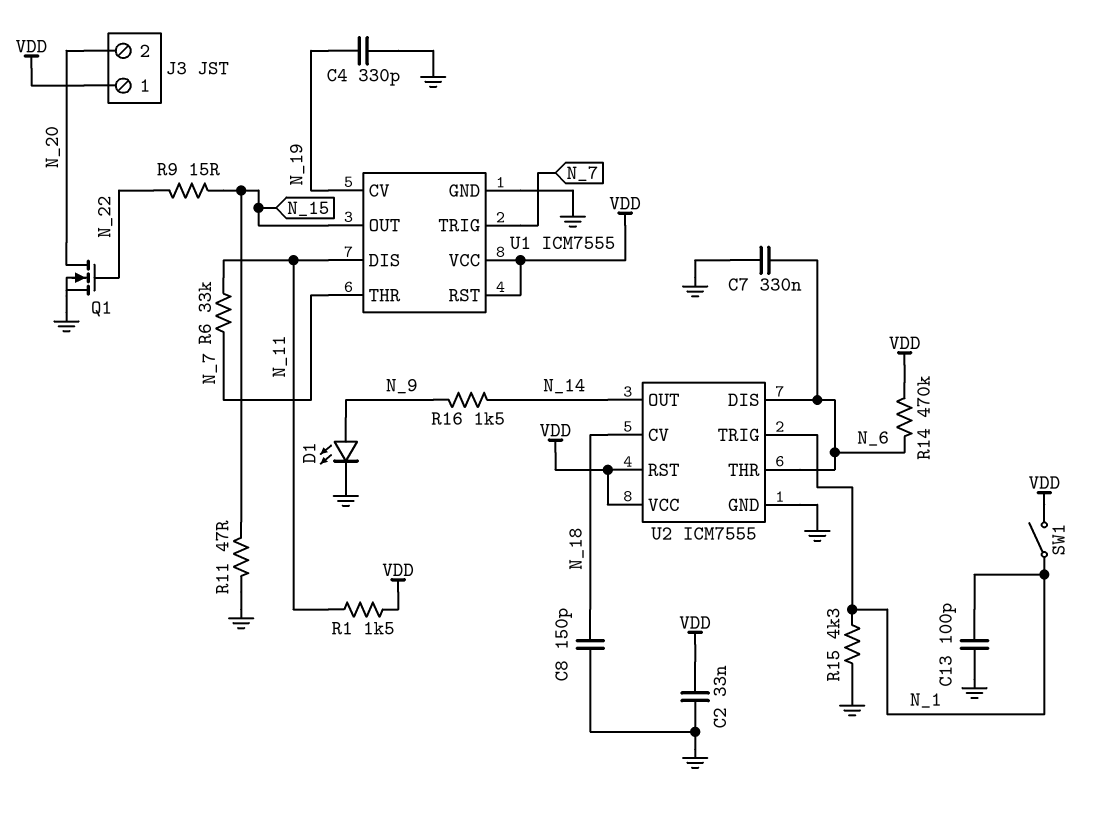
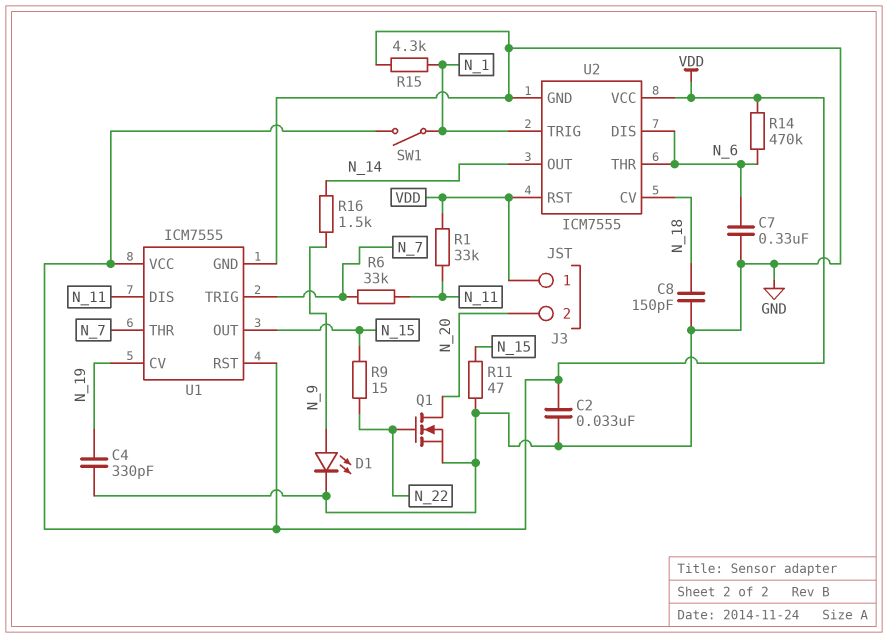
C13: 100pF (GND, N_1) -> none
R1: 1.5k (N_11, VDD) -> 33k (N_11, VDD)

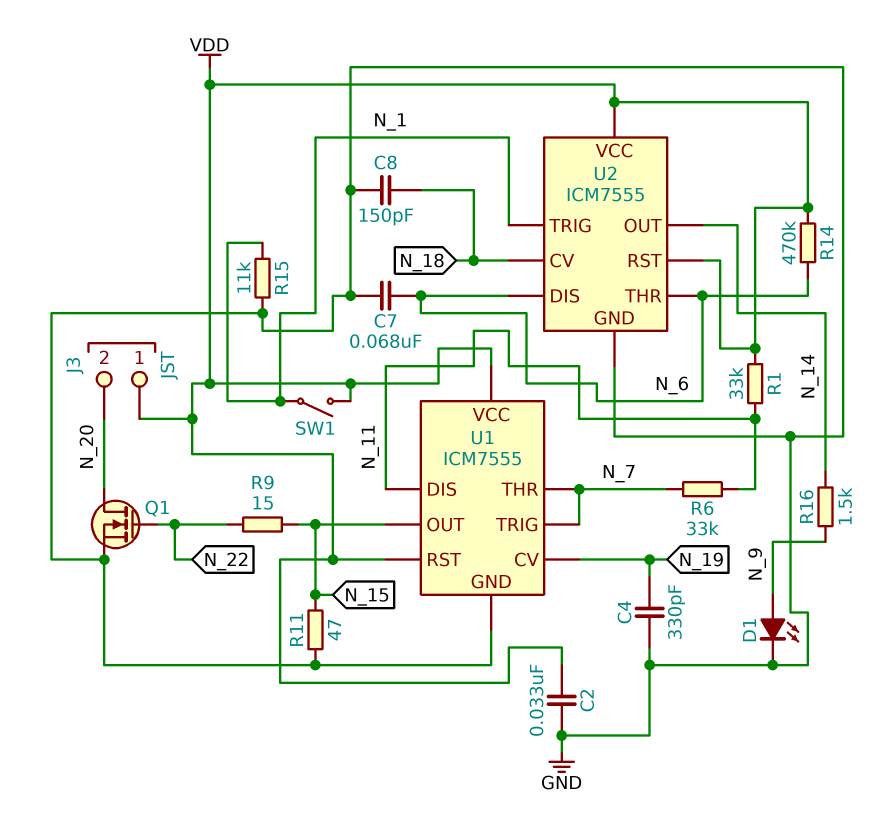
C7: 330nF (GND, N_6) -> 68nF (GND, N_6)
R15: 4.3k (GND, N_1) -> 11k (GND, N_1)

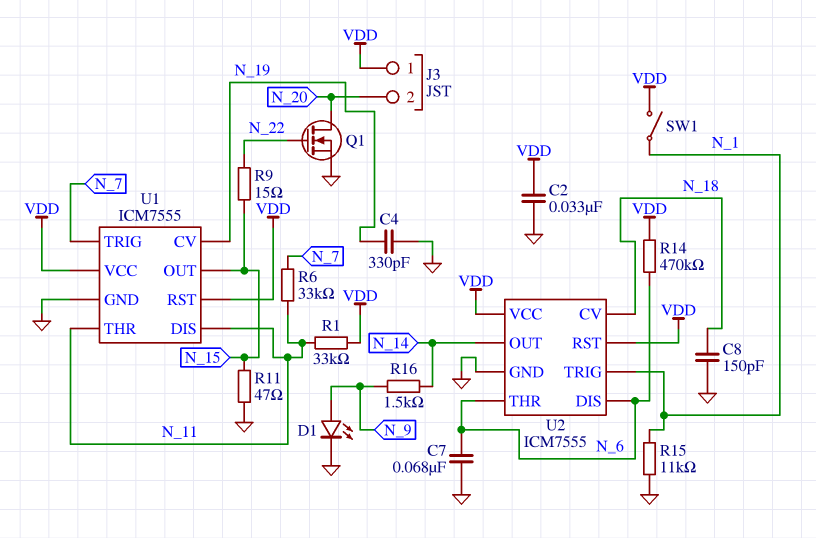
U1 pin THR: N_7 -> N_11

